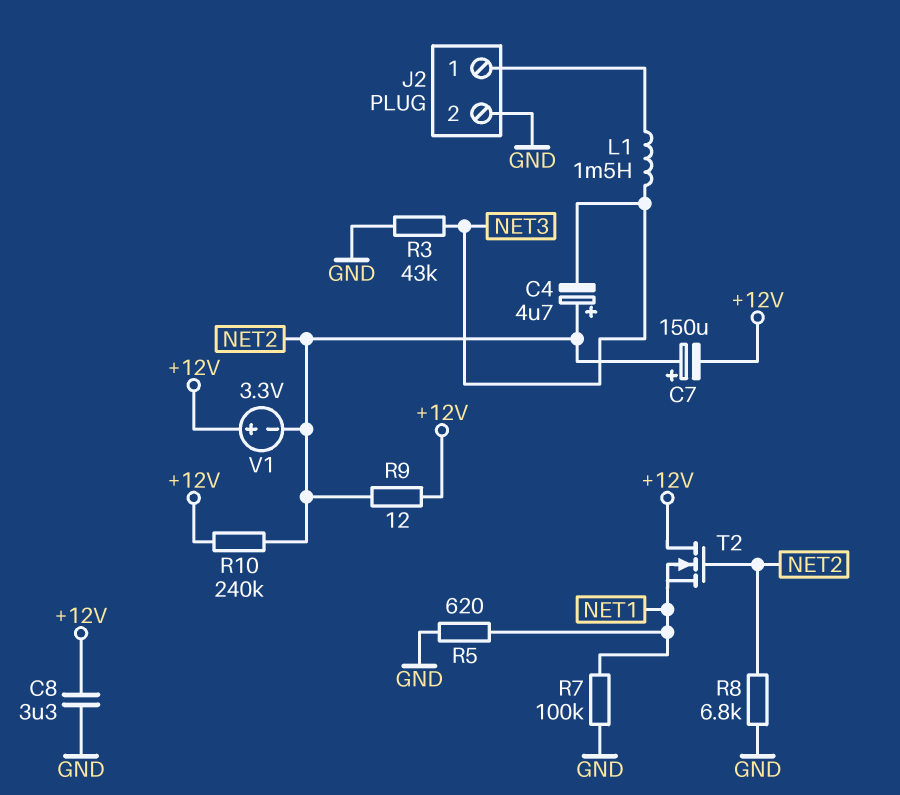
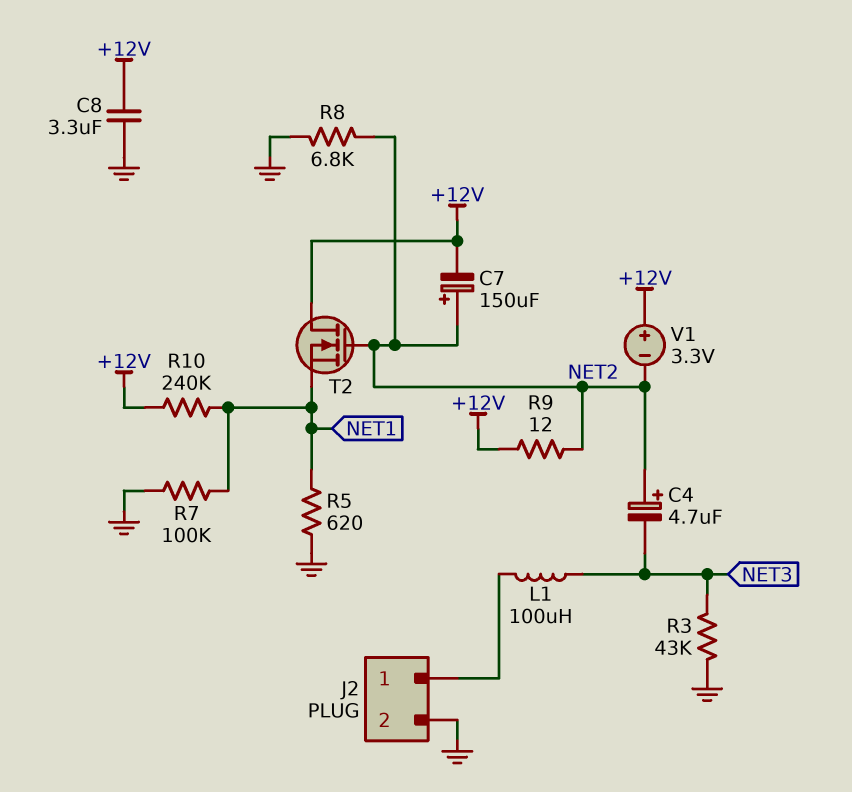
L1: 1.5mH (J2/1, NET3) -> 100uH (J2/1, NET3)
R10: 240k (+12V, NET2) -> 240k (+12V, NET1)

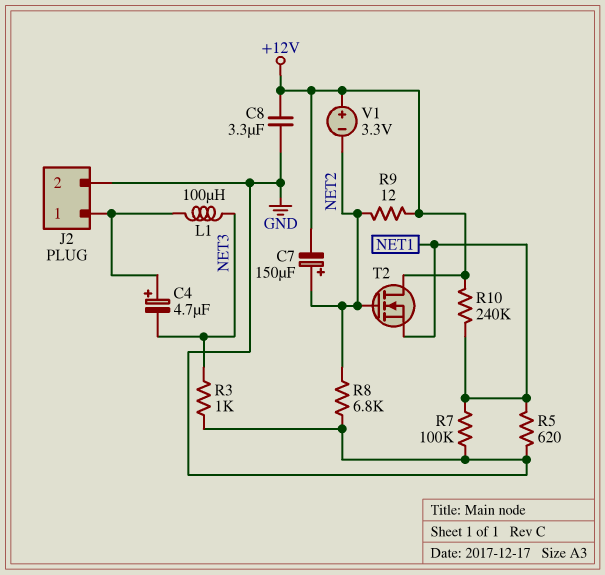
C4: 4.7uF (plus NET2, minus NET3) -> 4.7uF (plus J2/1, minus NET3)
R3: 43k (GND, NET3) -> 1k (GND, NET3)

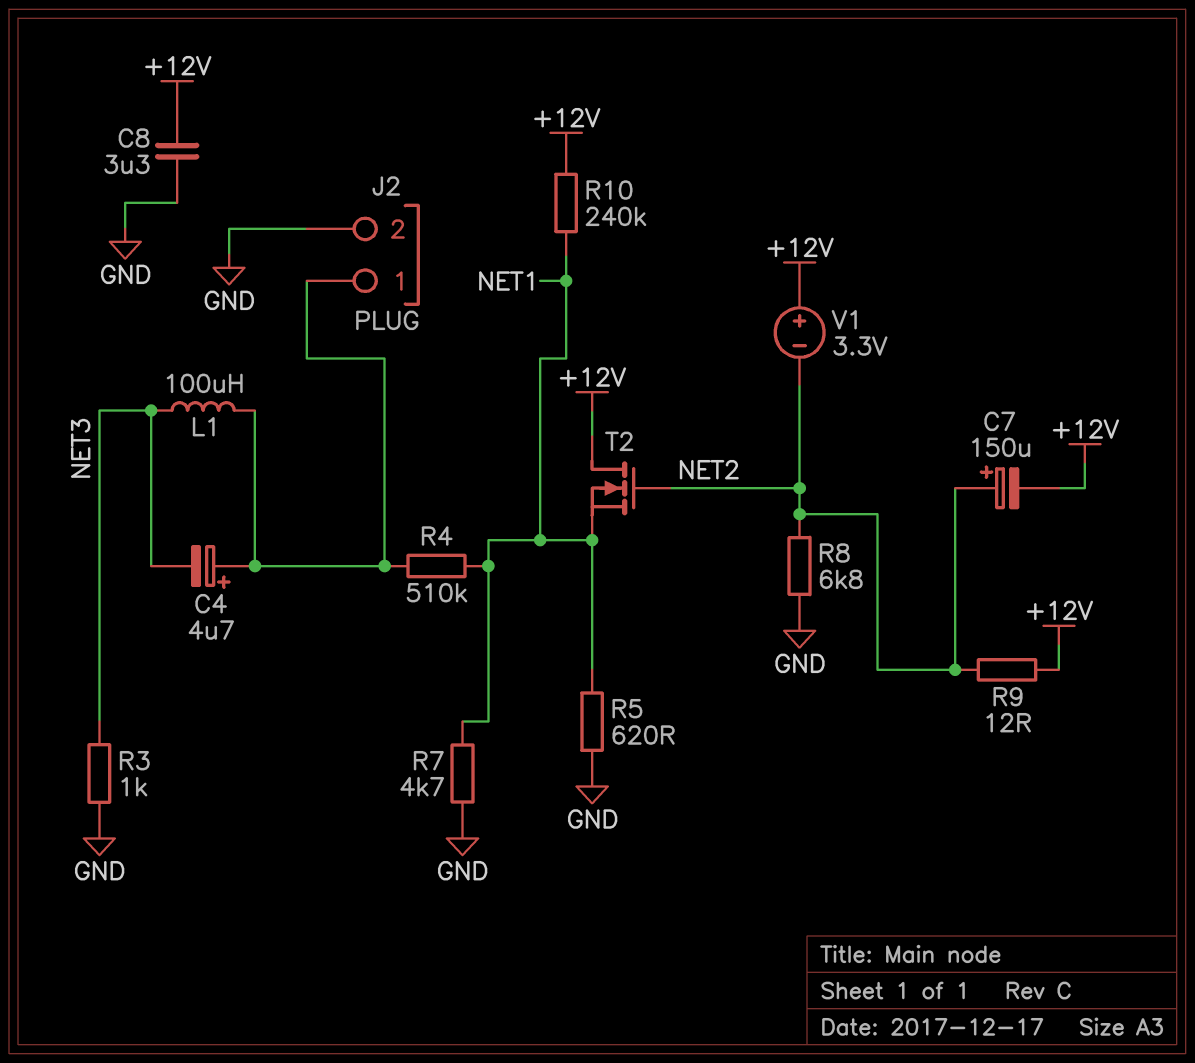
R4: none -> 510k (J2/1, NET1)
R7: 100k (GND, NET1) -> 4.7k (GND, NET1)

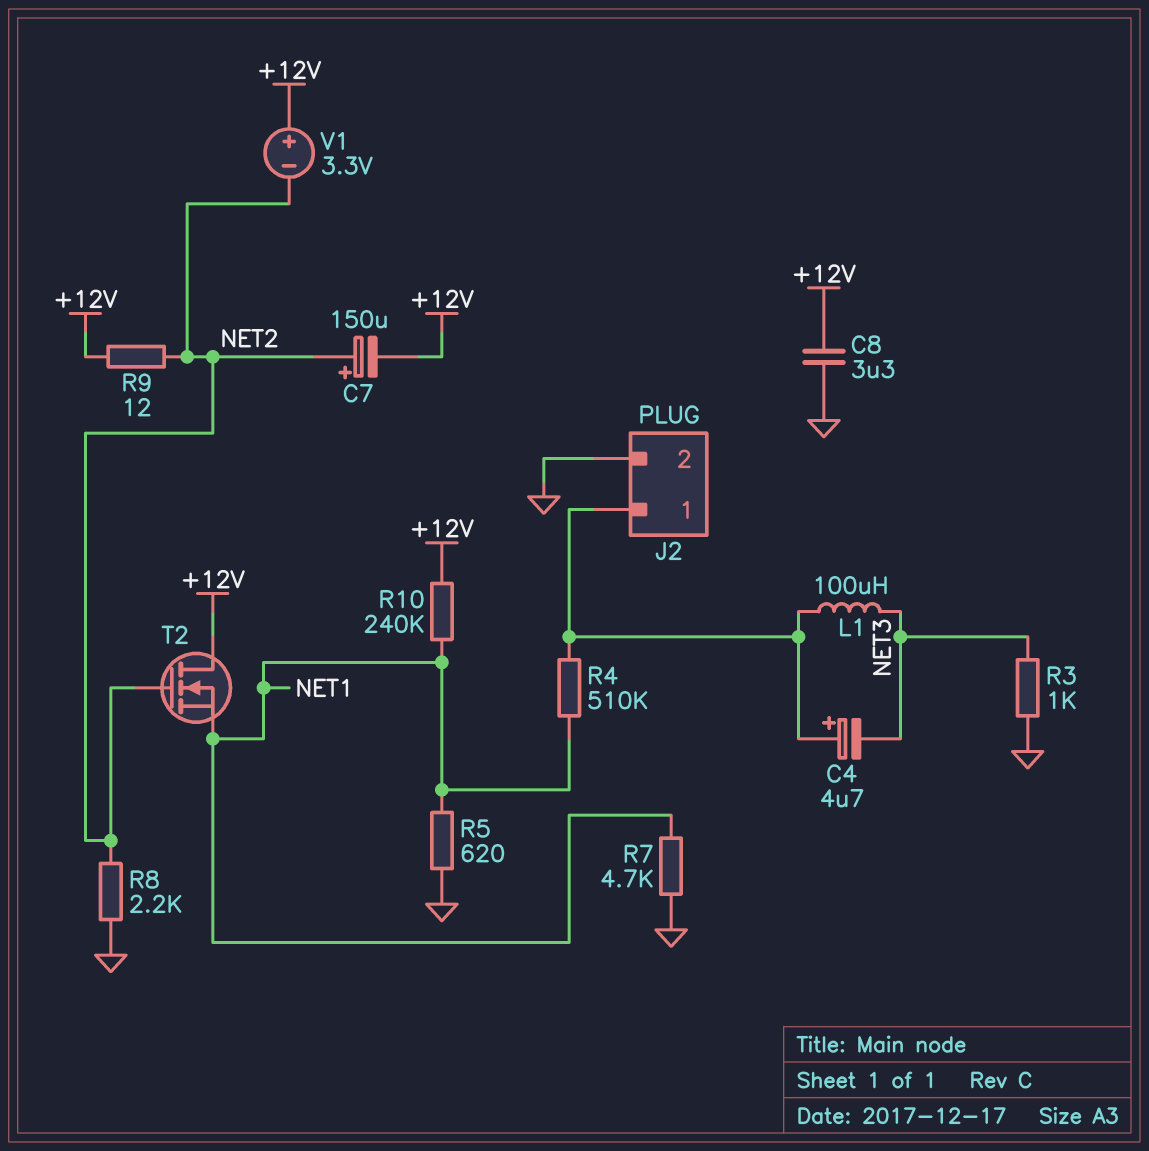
R8: 6.8k (GND, NET2) -> 2.2k (GND, NET2)

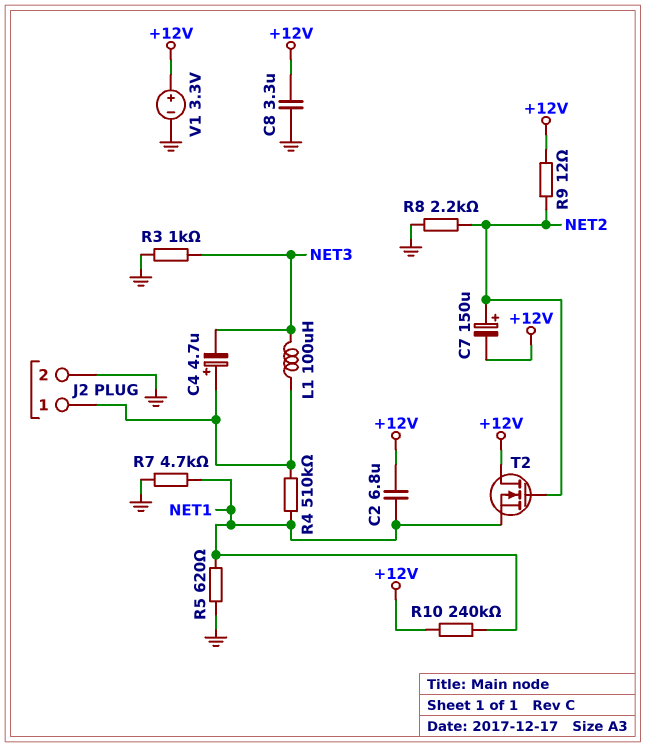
C2: none -> 6.8uF (+12V, NET1)
V1: 3.3V (plus +12V, minus NET2) -> 3.3V (plus +12V, minus GND)

